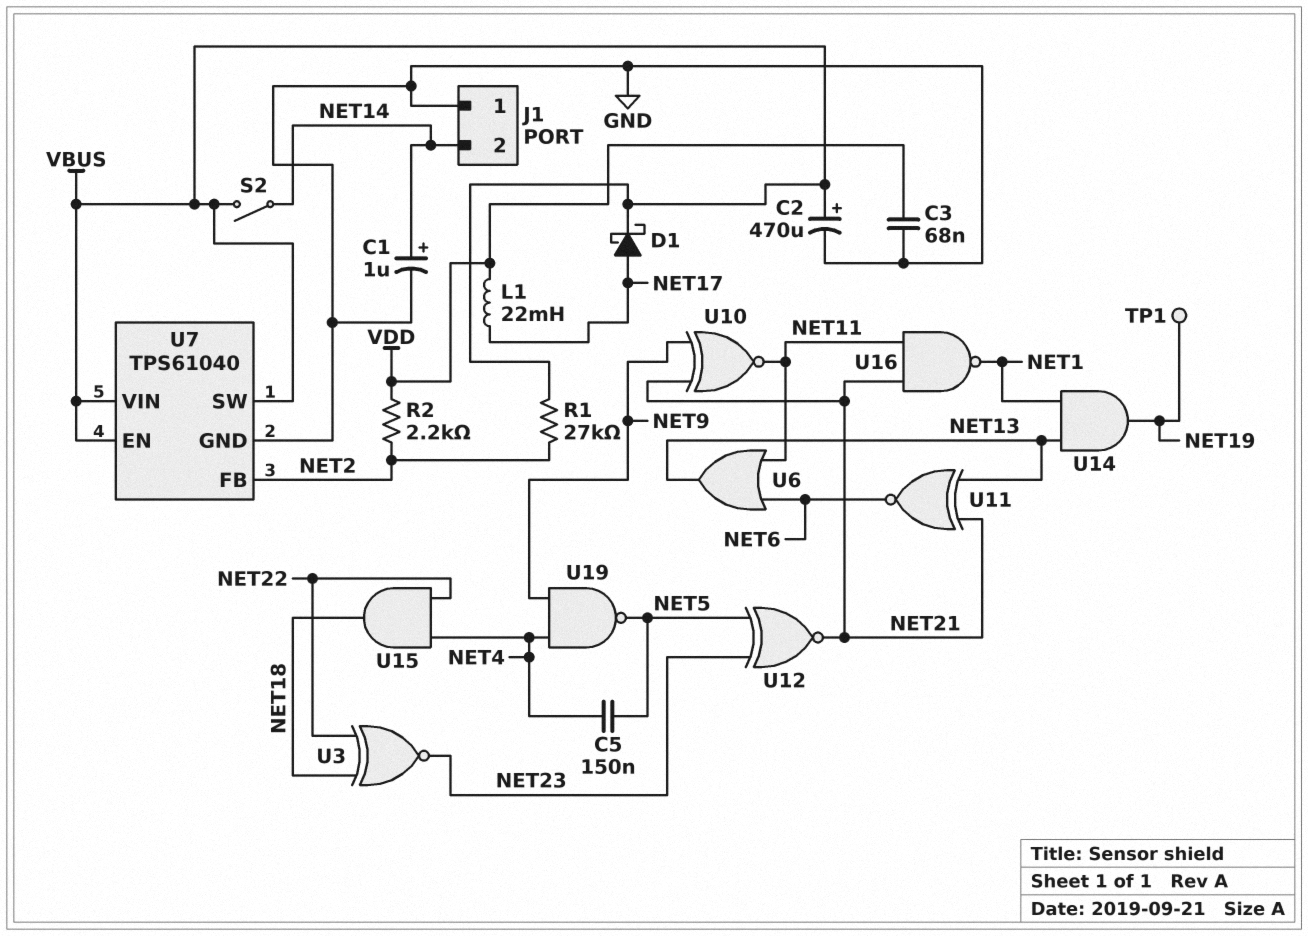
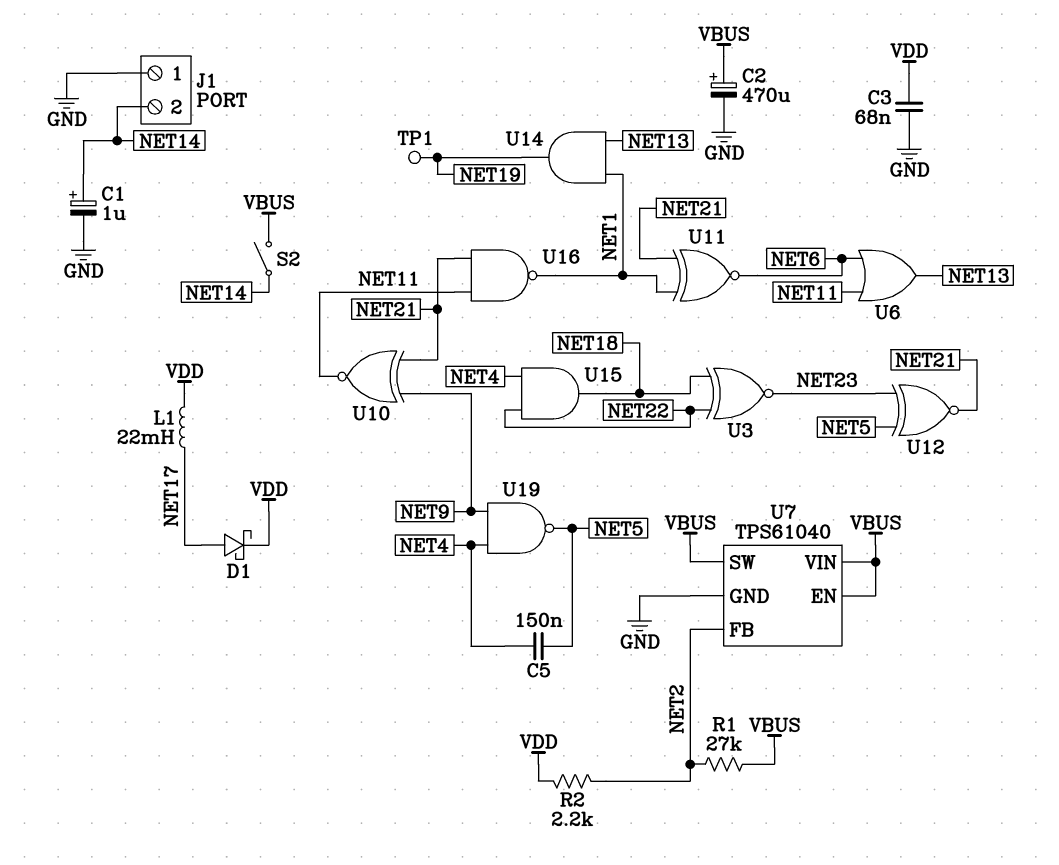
D1: schottky (A NET17, K VBUS) -> schottky (A NET17, K VDD)
U11: XNOR (in NET13, in NET21, out NET6) -> XNOR (in NET1, in NET21, out NET6)

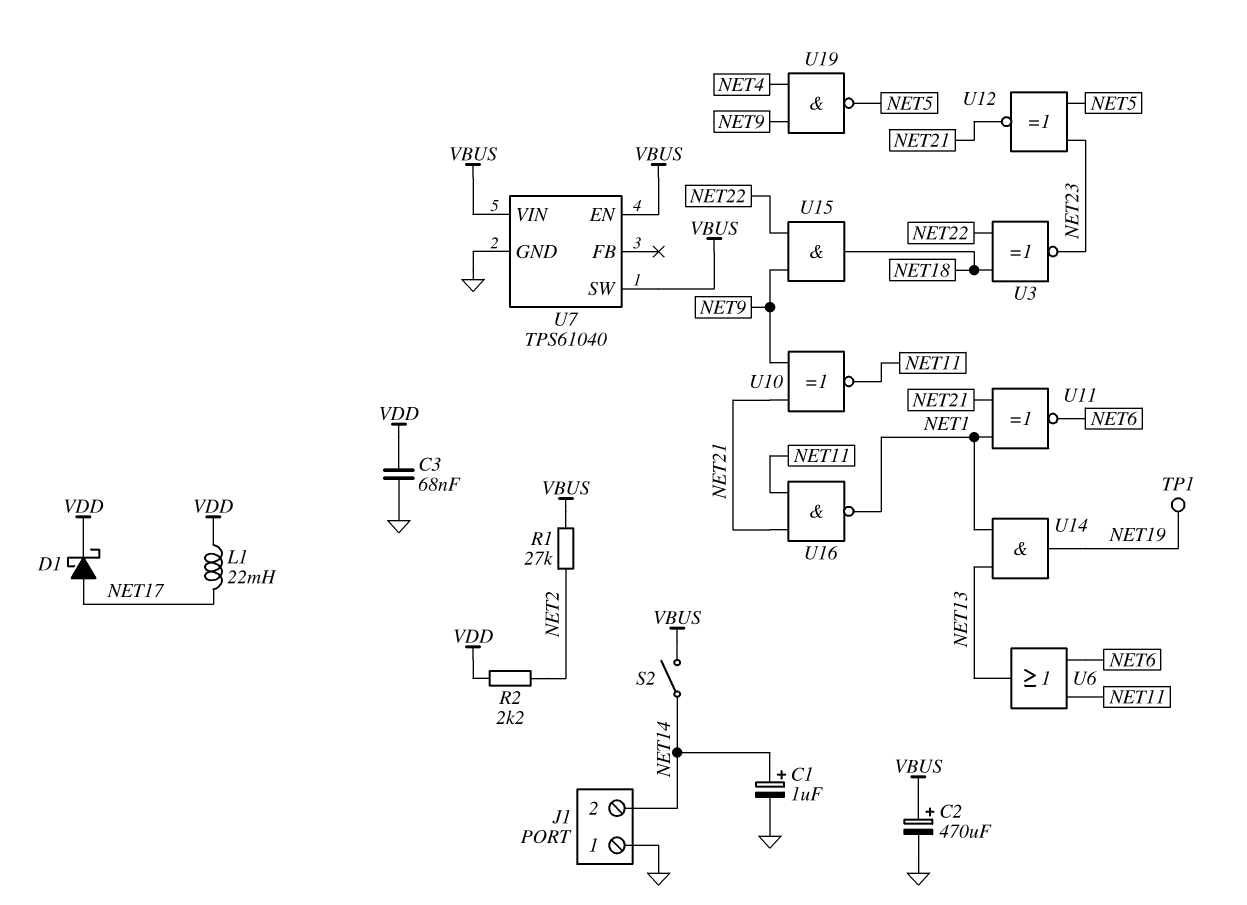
C5: 150nF (NET4, NET5) -> none
U7 pin FB: NET2 -> none
U15: AND (in NET4, in NET22, out NET18) -> AND (in NET9, in NET22, out NET18)

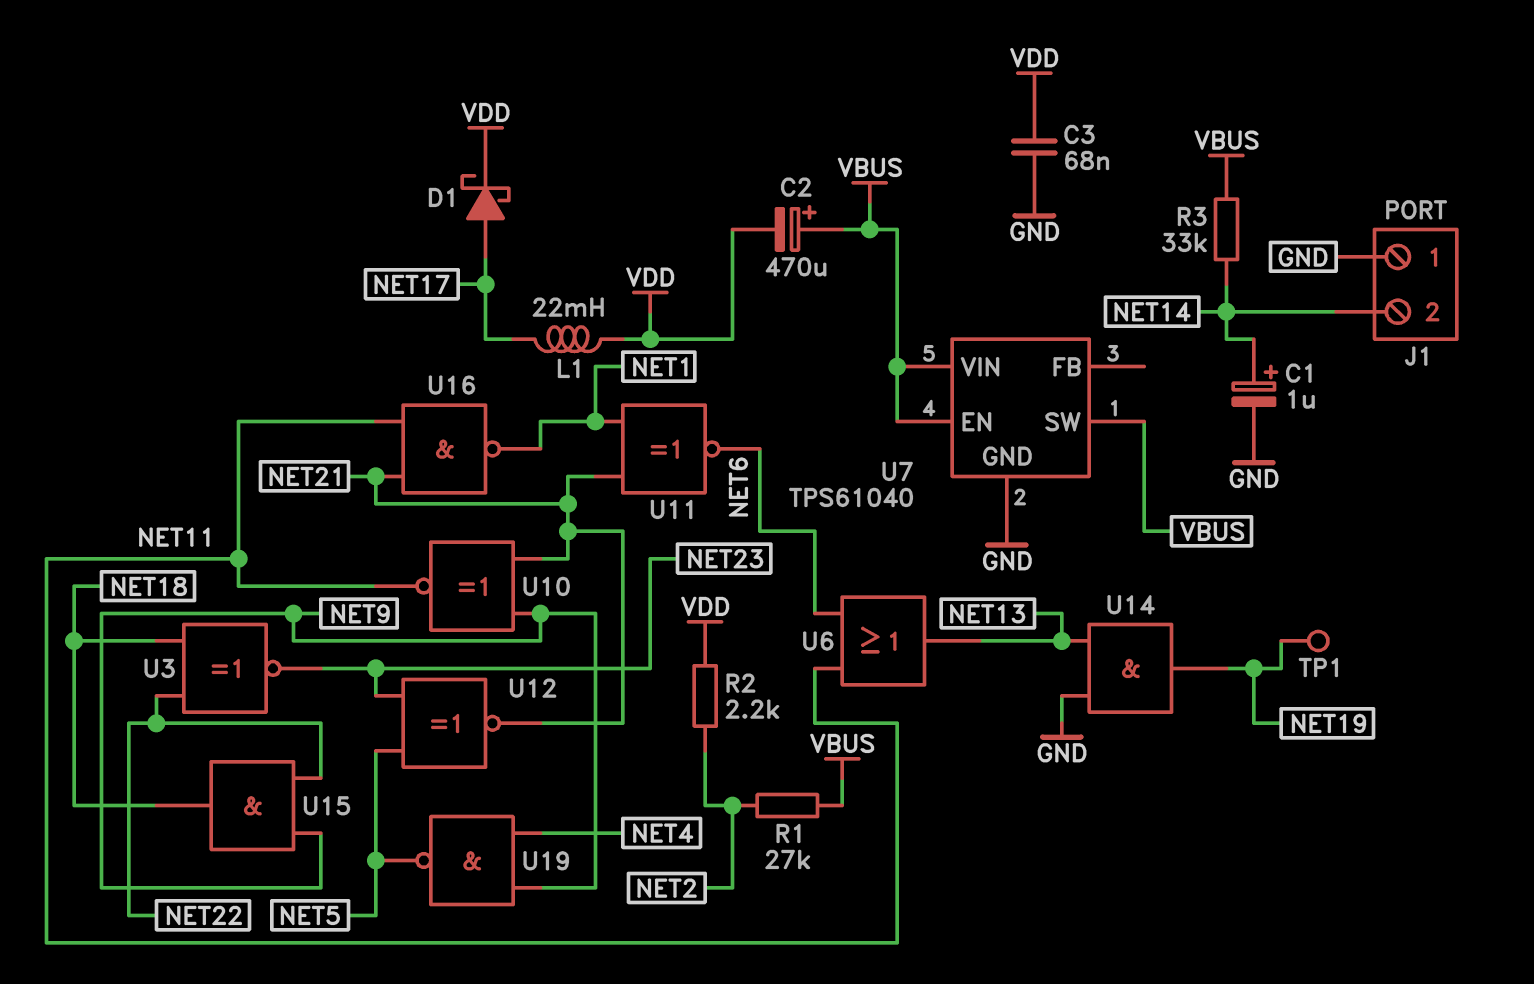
C2: 470uF (plus VBUS, minus GND) -> 470uF (plus VBUS, minus VDD)
R3: none -> 33k (NET14, VBUS)
S2: switch (NET14, VBUS) -> none
U14: AND (in NET1, in NET13, out NET19) -> AND (in GND, in NET13, out NET19)

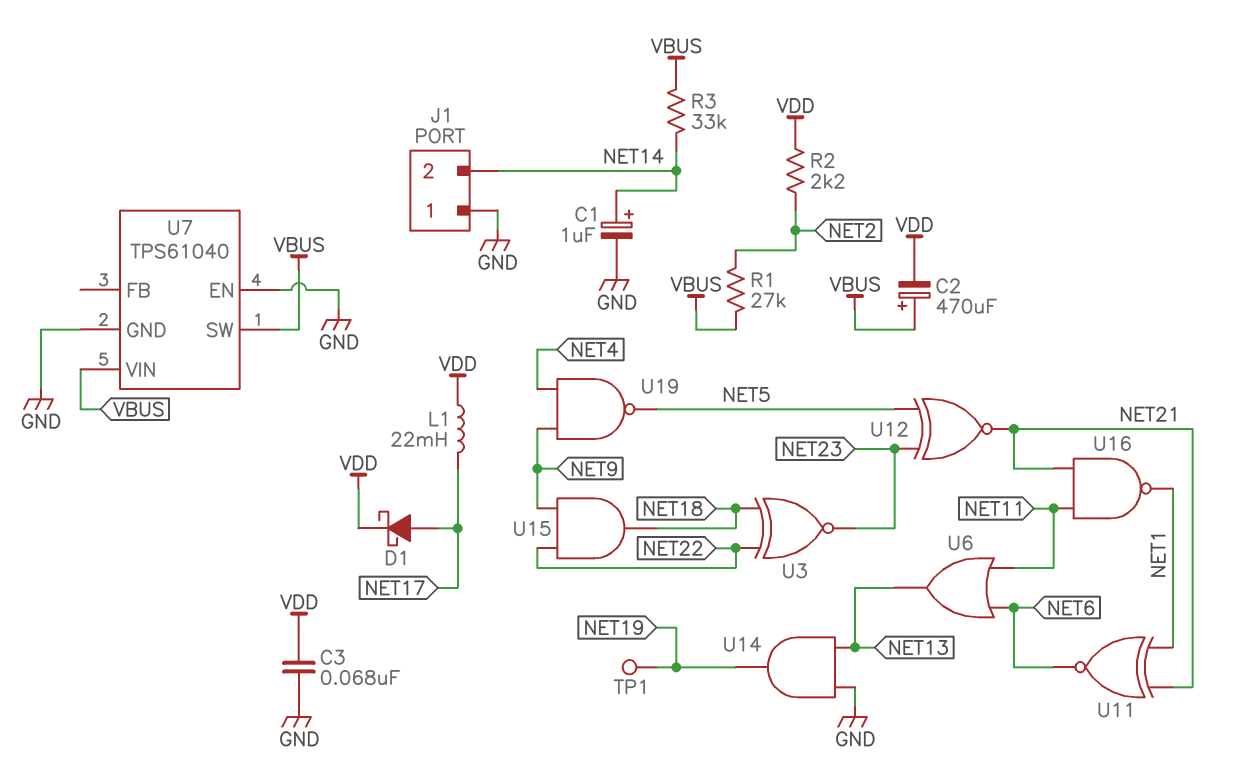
U7 pin EN: VBUS -> GND
U10: XNOR (in NET9, in NET21, out NET11) -> none

